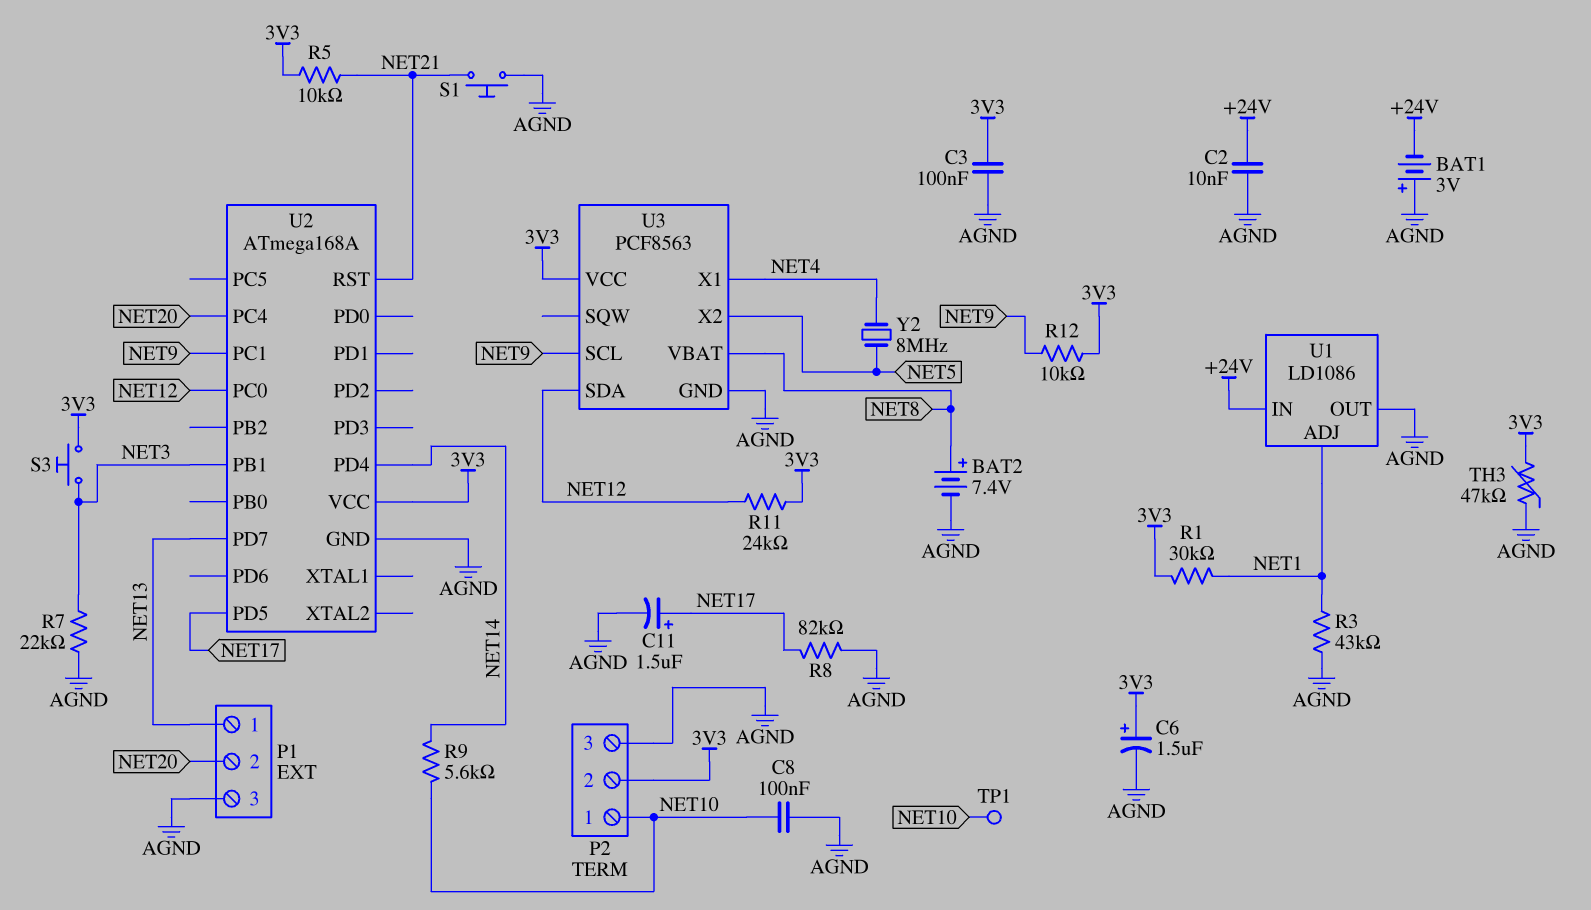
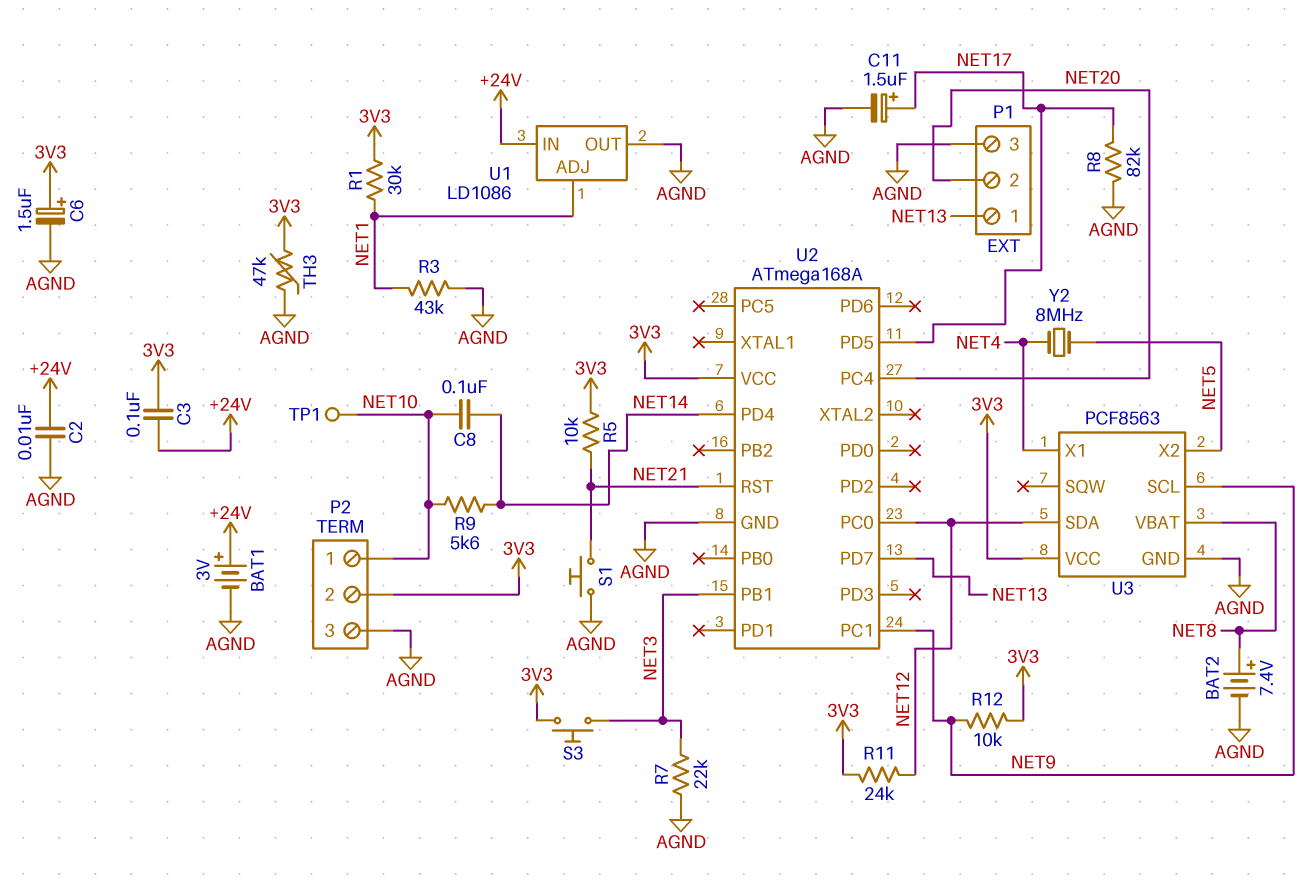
BAT1: 3V (plus AGND, minus +24V) -> 3V (plus +24V, minus AGND)
C3: 100nF (3V3, AGND) -> 100nF (+24V, 3V3)
C8: 100nF (AGND, NET10) -> 100nF (NET10, NET14)

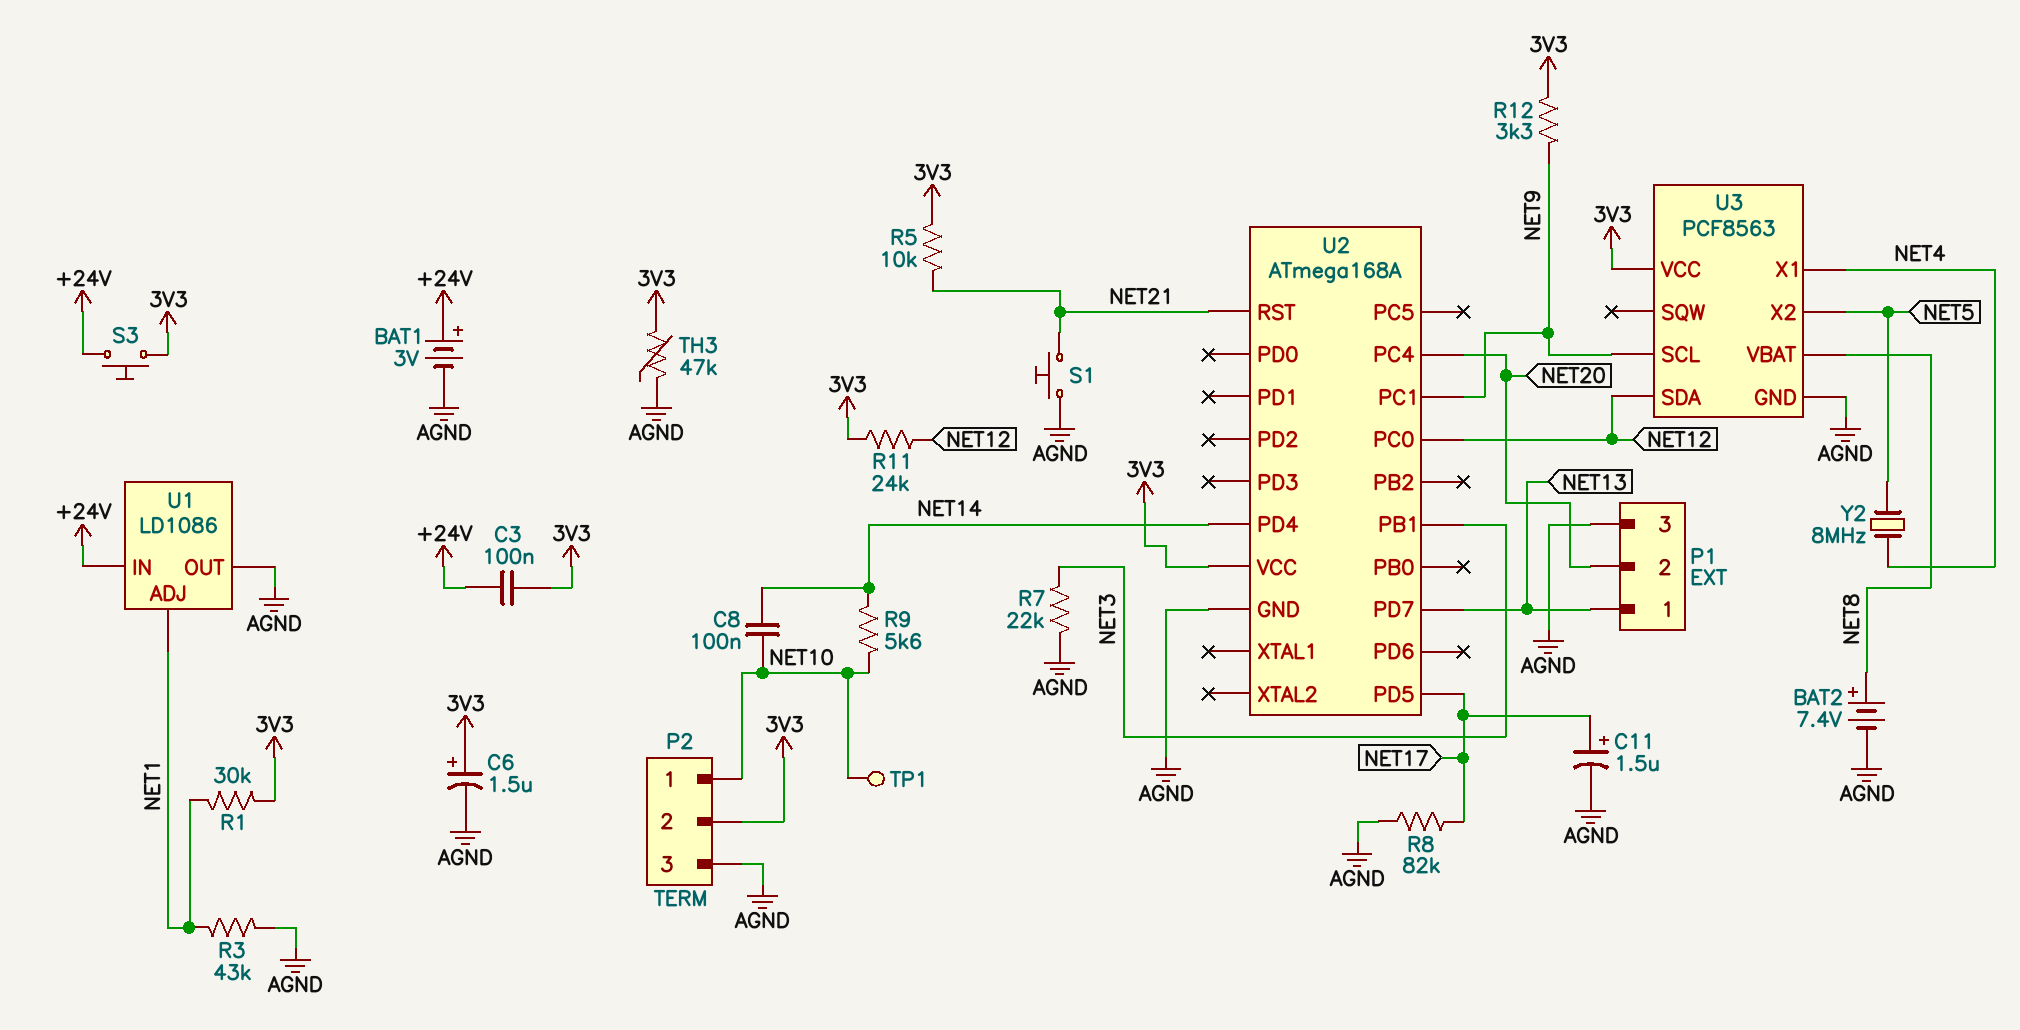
C2: 10nF (+24V, AGND) -> none
R12: 10k (3V3, NET9) -> 3.3k (3V3, NET9)
S3: button (3V3, NET3) -> button (+24V, 3V3)

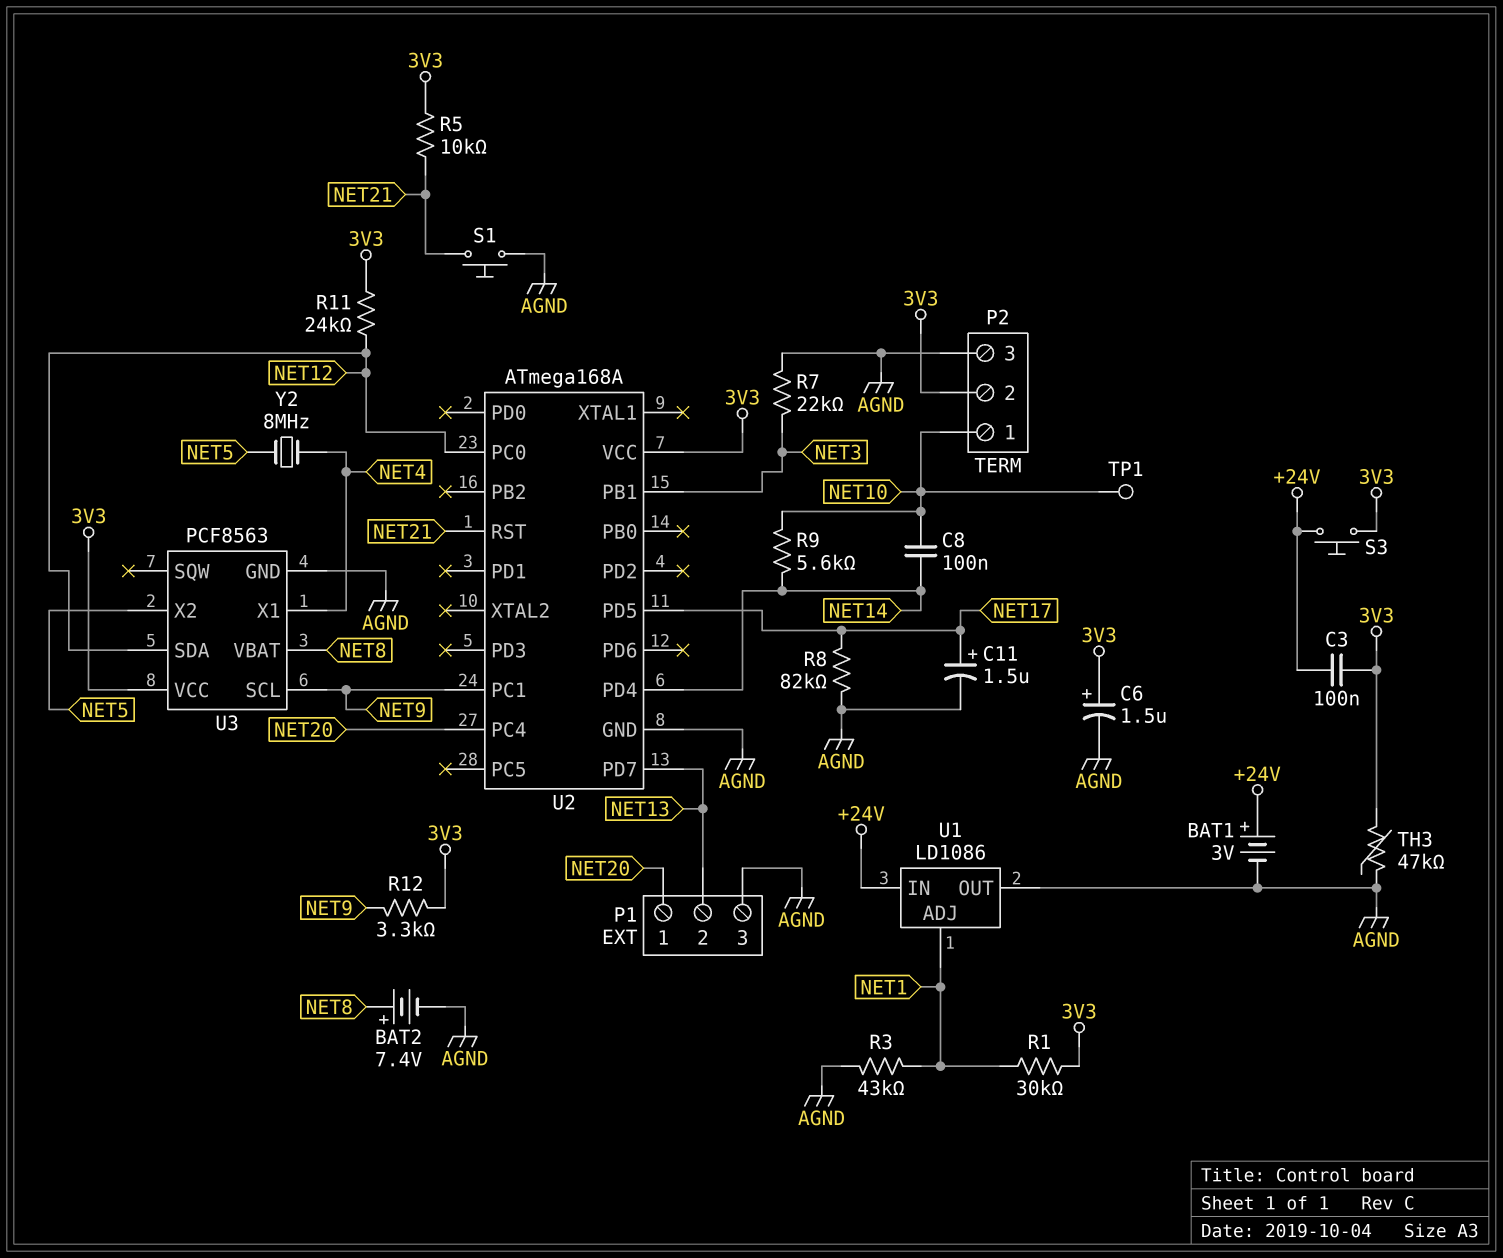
P1 pin 1: NET13 -> NET20
P1 pin 2: NET20 -> NET13

